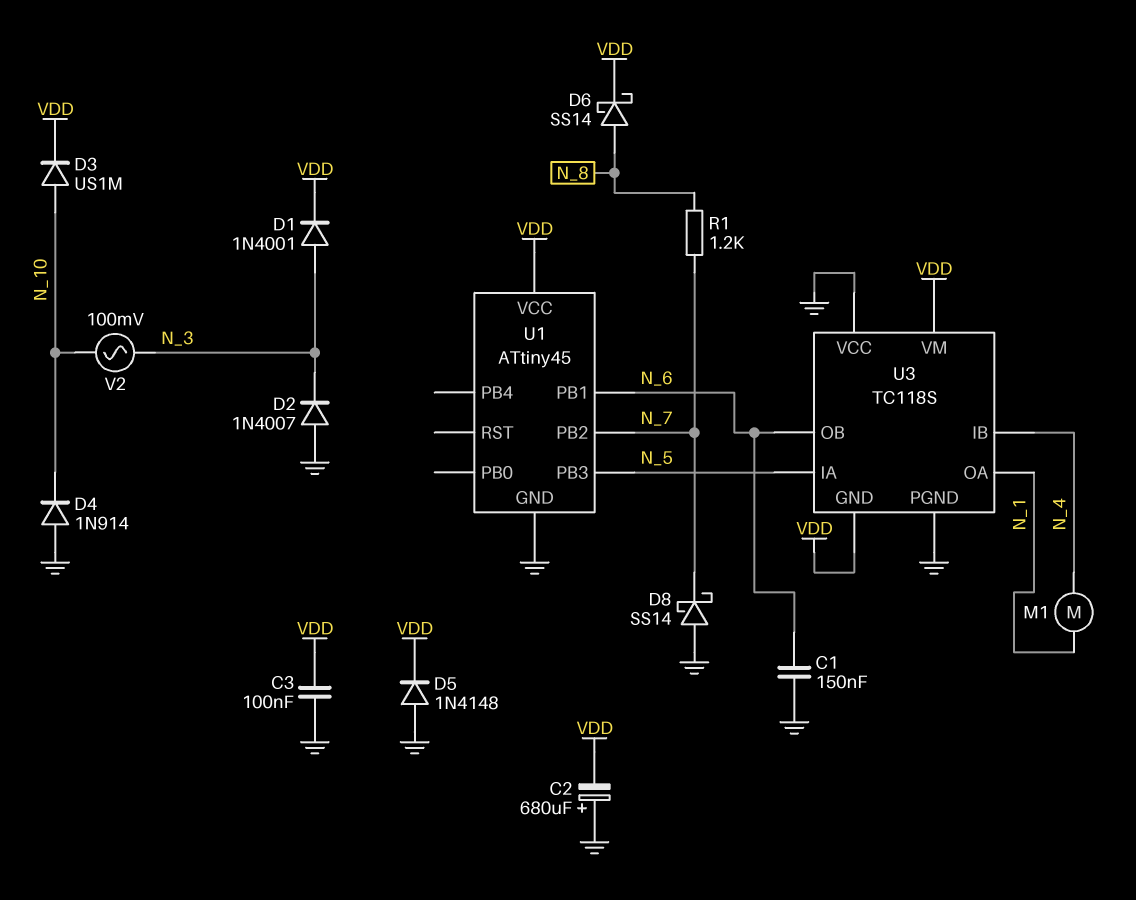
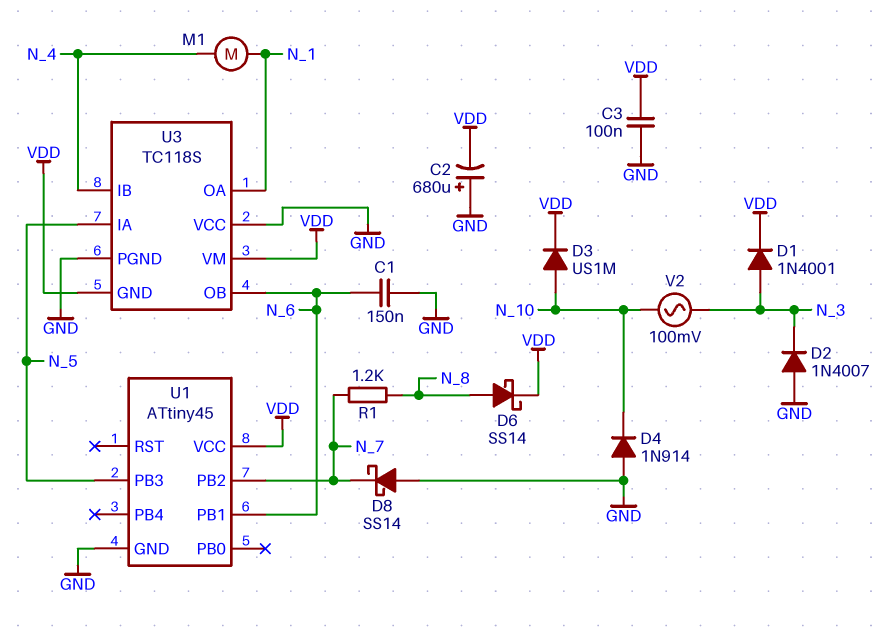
D5: diode 1N4148 (A GND, K VDD) -> none

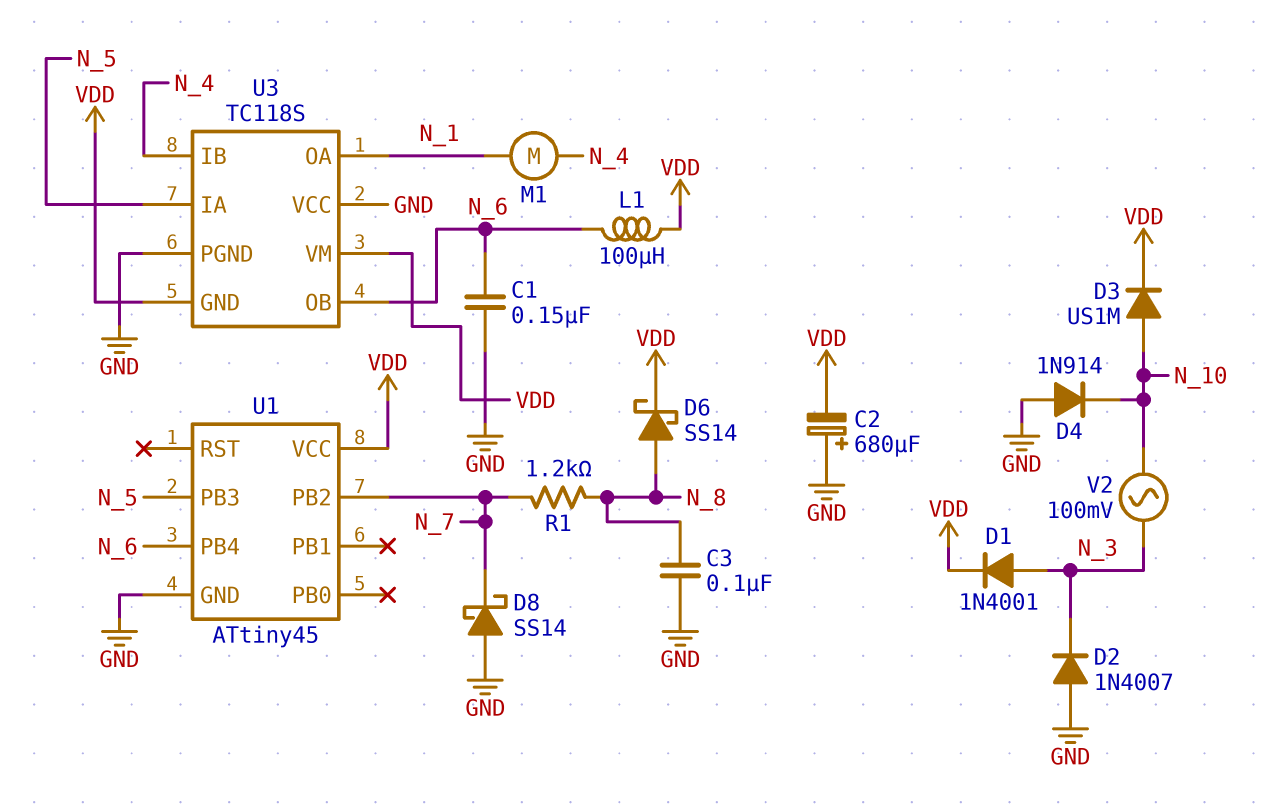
C3: 100nF (GND, VDD) -> 100nF (GND, N_8)
L1: none -> 100uH (N_6, VDD)
U1 pin PB1: N_6 -> none
U1 pin PB4: none -> N_6

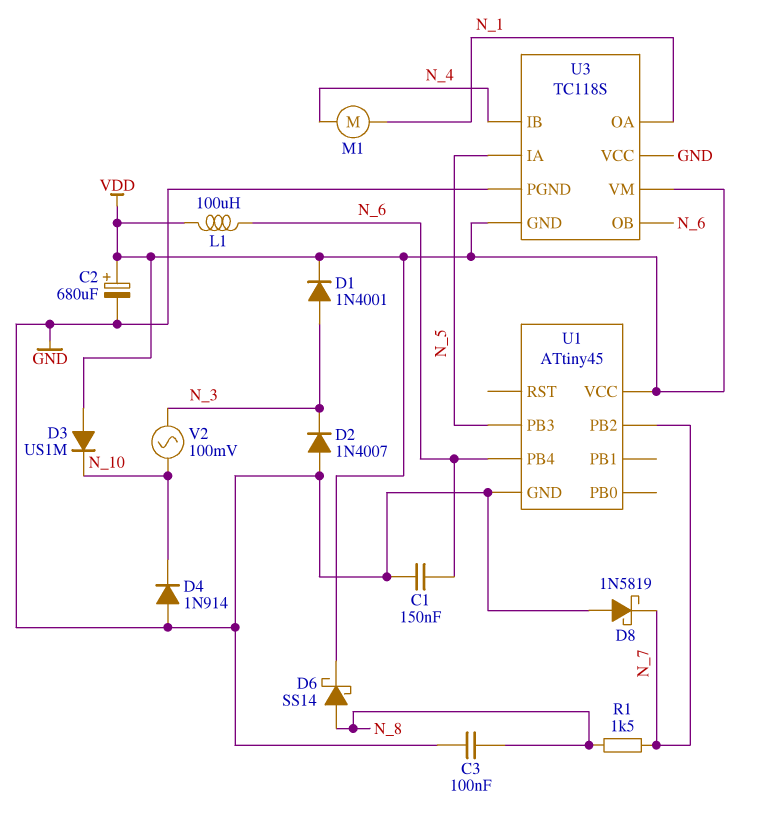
C2: 680uF (plus GND, minus VDD) -> 680uF (plus VDD, minus GND)
D3: diode US1M (A N_10, K VDD) -> diode US1M (A VDD, K N_10)
D8: schottky SS14 (A GND, K N_7) -> schottky 1N5819 (A GND, K N_7)
R1: 1.2k (N_7, N_8) -> 1.5k (N_7, N_8)

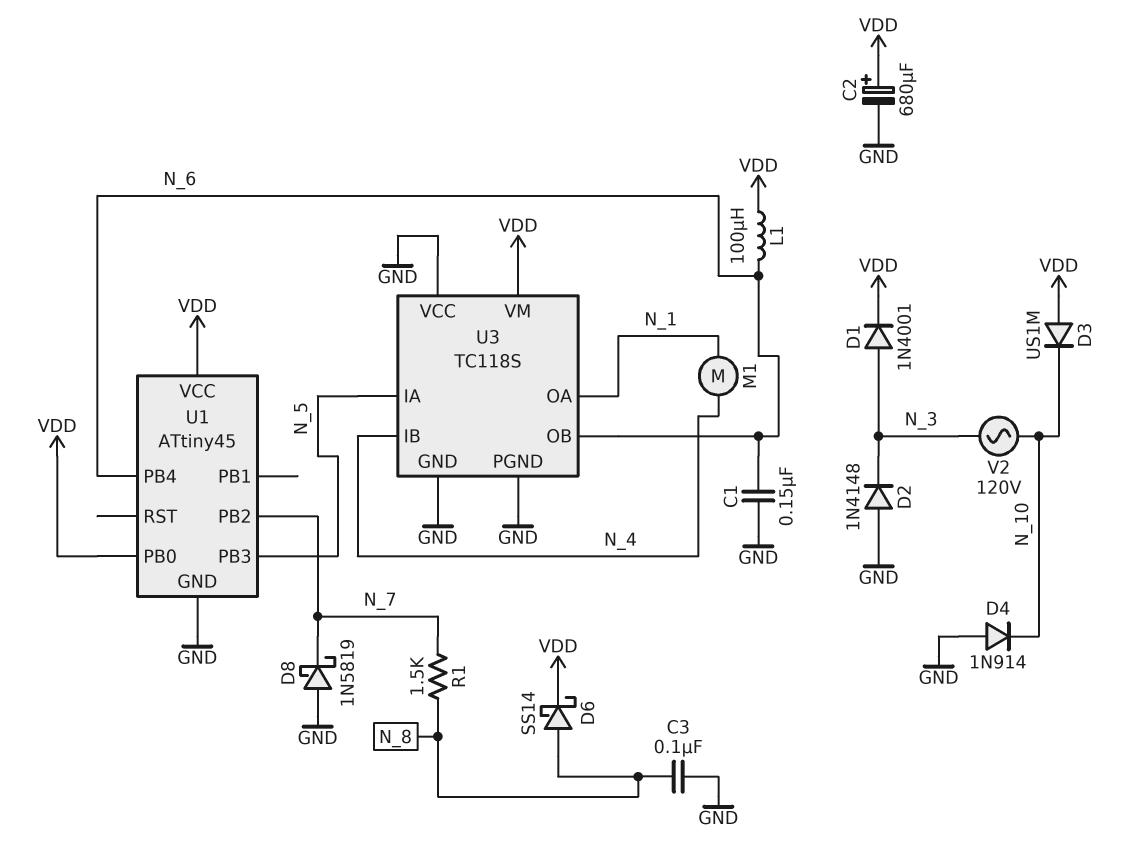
D2: diode 1N4007 (A GND, K N_3) -> diode 1N4148 (A GND, K N_3)
U1 pin PB0: none -> VDD
U3 pin GND: VDD -> GND
V2: AC 100mV (N_3, N_10) -> AC 120V (N_3, N_10)

